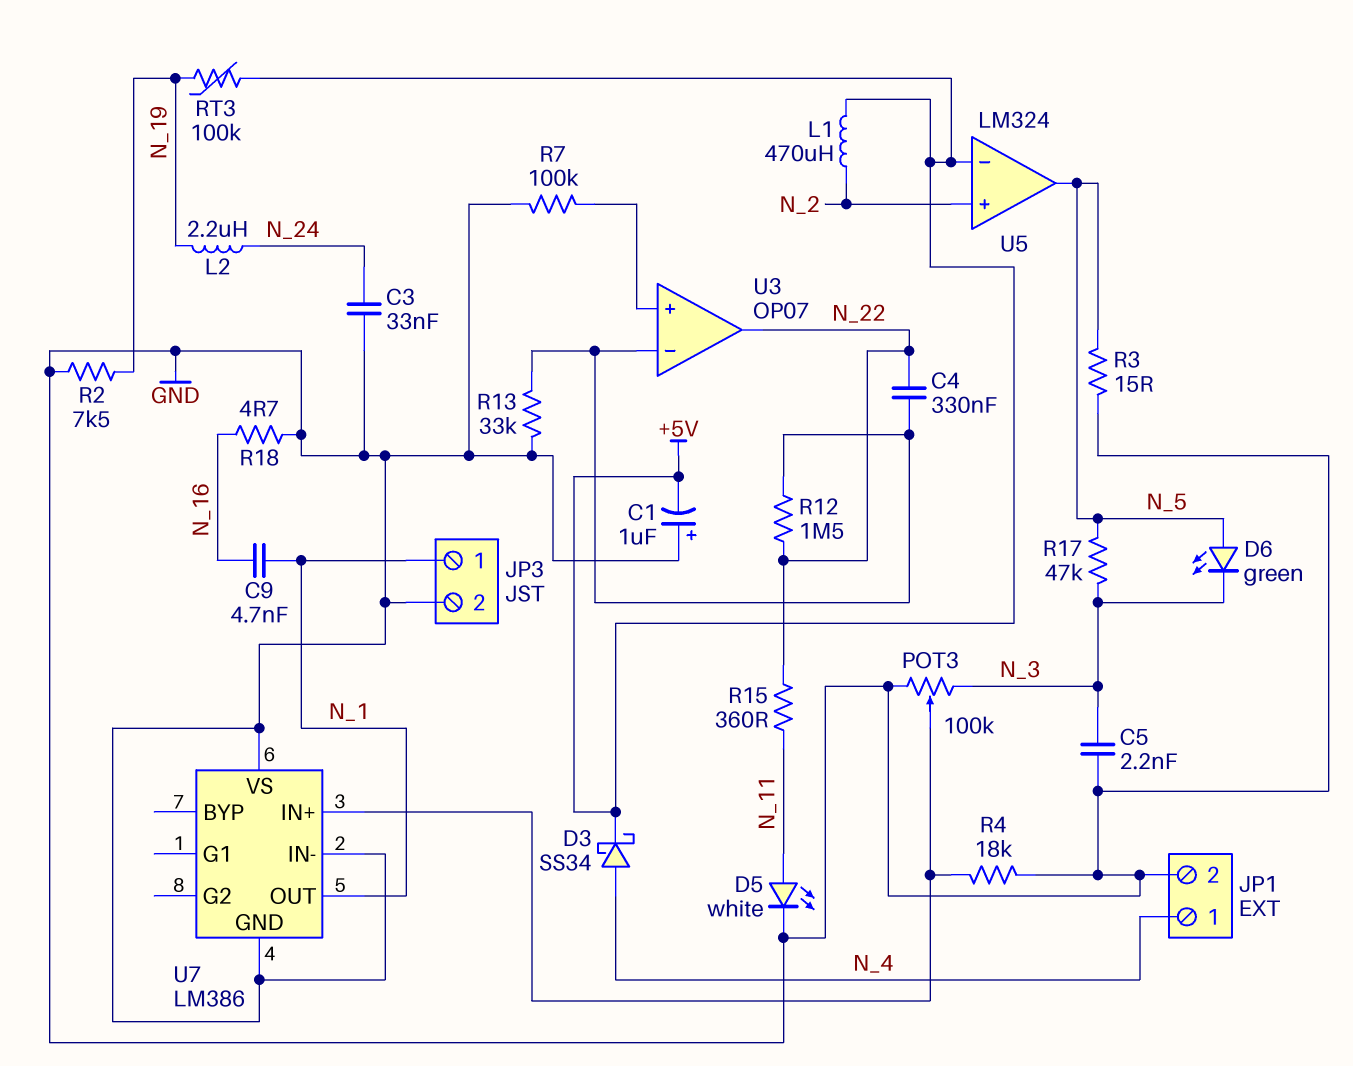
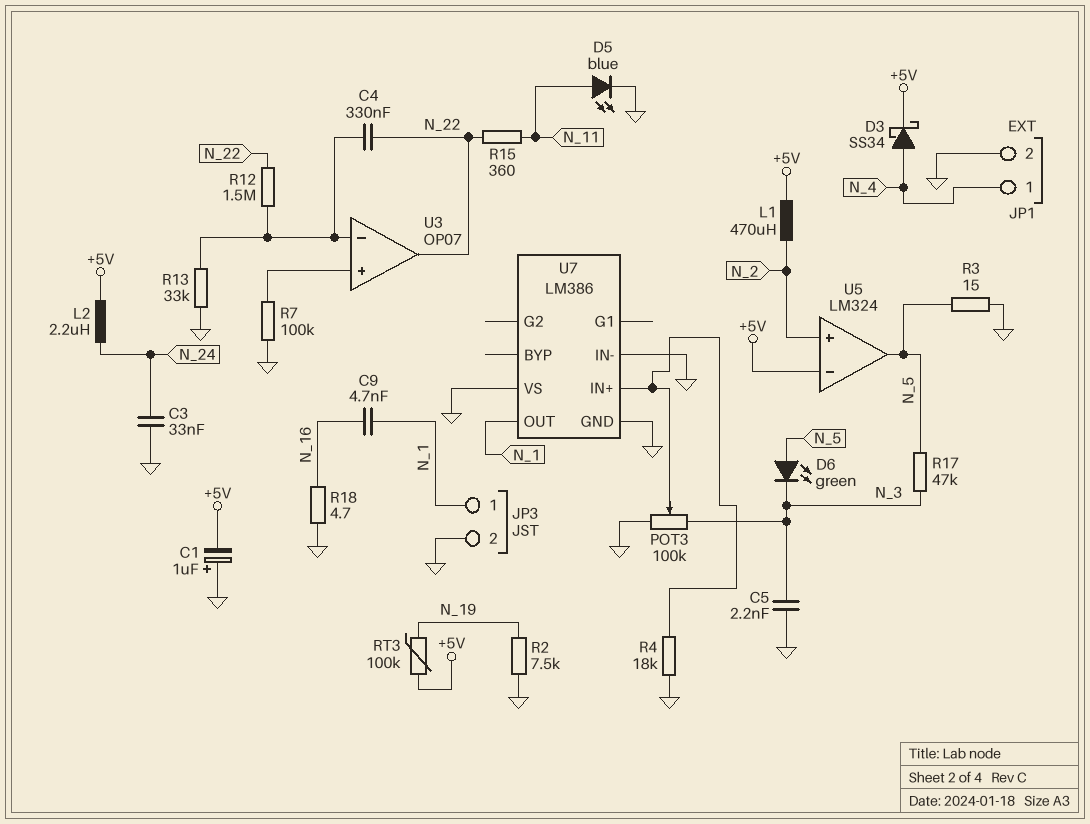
D5: LED white (A N_11, K GND) -> LED blue (A N_11, K GND)
L2: 2.2uH (N_19, N_24) -> 2.2uH (+5V, N_24)

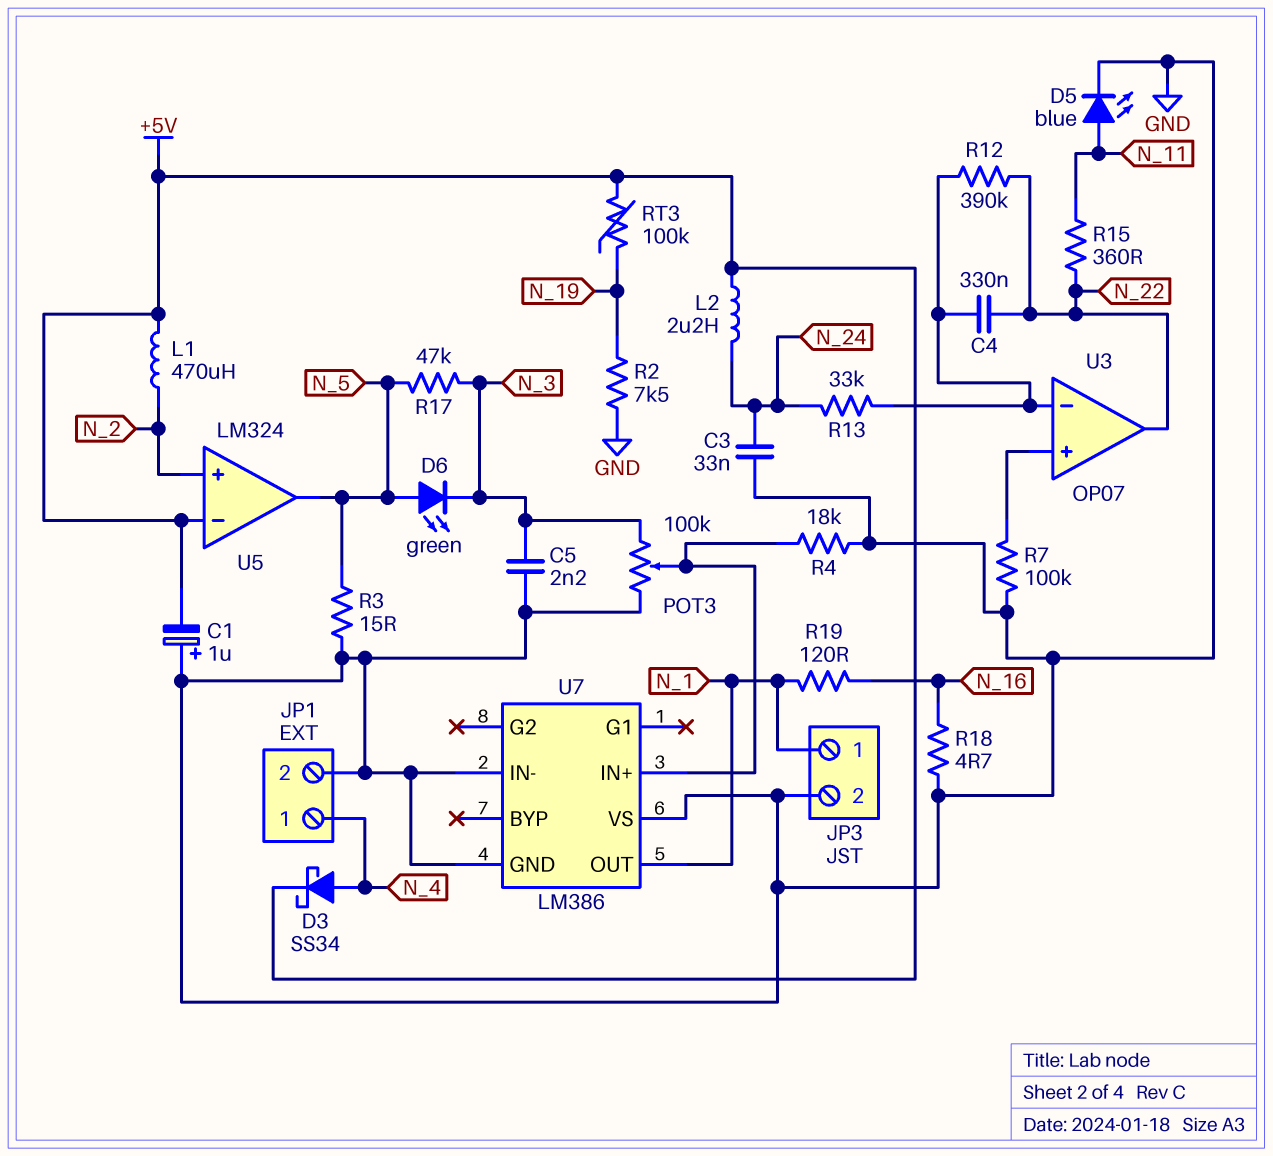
C9: 4.7nF (N_1, N_16) -> none
R12: 1.5M (N_22, U3/in-) -> 390k (N_22, U3/in-)
R13: 33k (GND, U3/in-) -> 33k (N_24, U3/in-)
R19: none -> 120 (N_1, N_16)

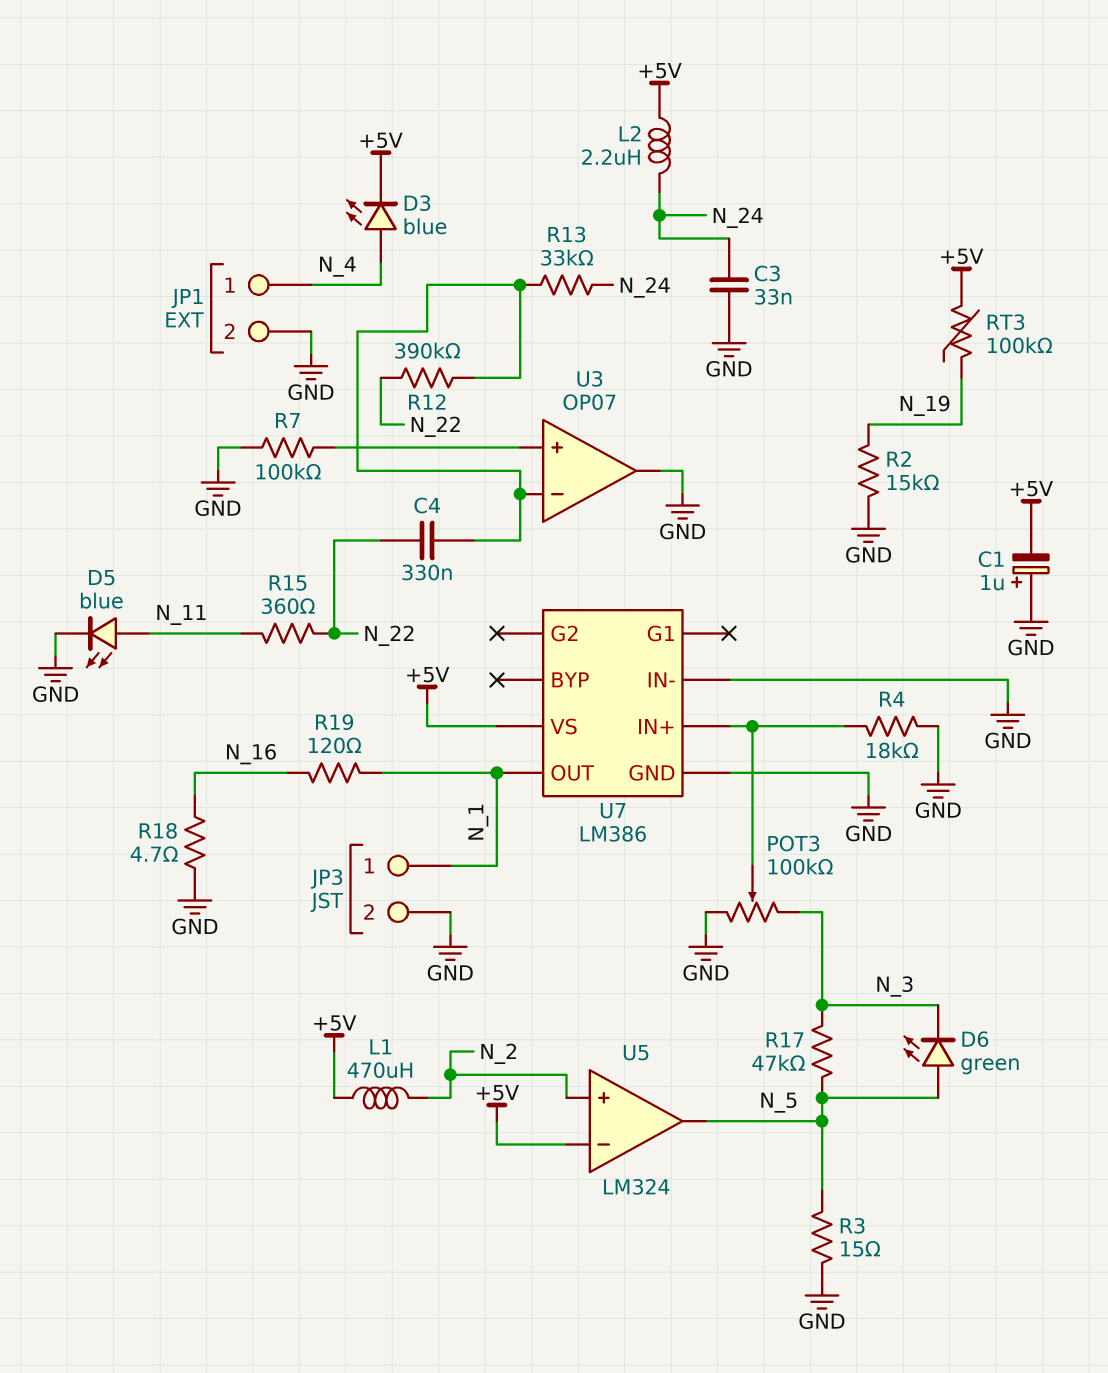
C5: 2.2nF (GND, N_3) -> none
D3: schottky SS34 (A N_4, K +5V) -> LED blue (A N_4, K +5V)
R2: 7.5k (GND, N_19) -> 15k (GND, N_19)
U3 pin out: N_22 -> GND
U7 pin VS: GND -> +5V

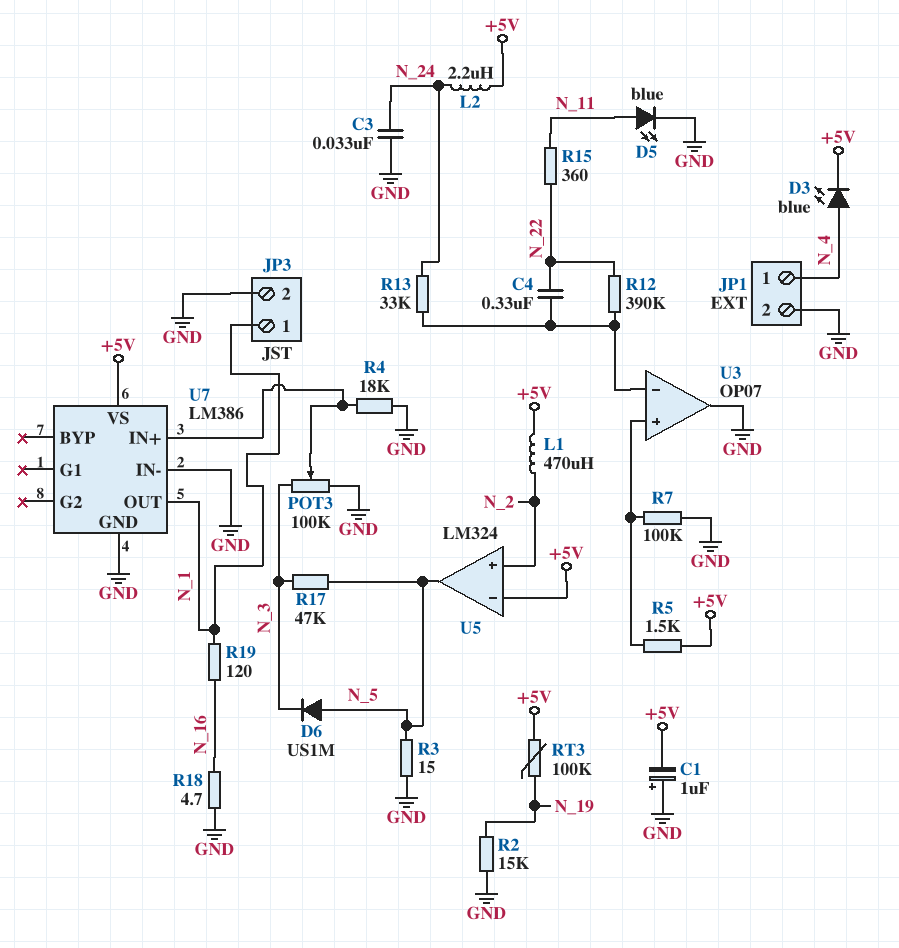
D6: LED green (A N_5, K N_3) -> diode US1M (A N_5, K N_3)
R5: none -> 1.5k (+5V, U3/in+)

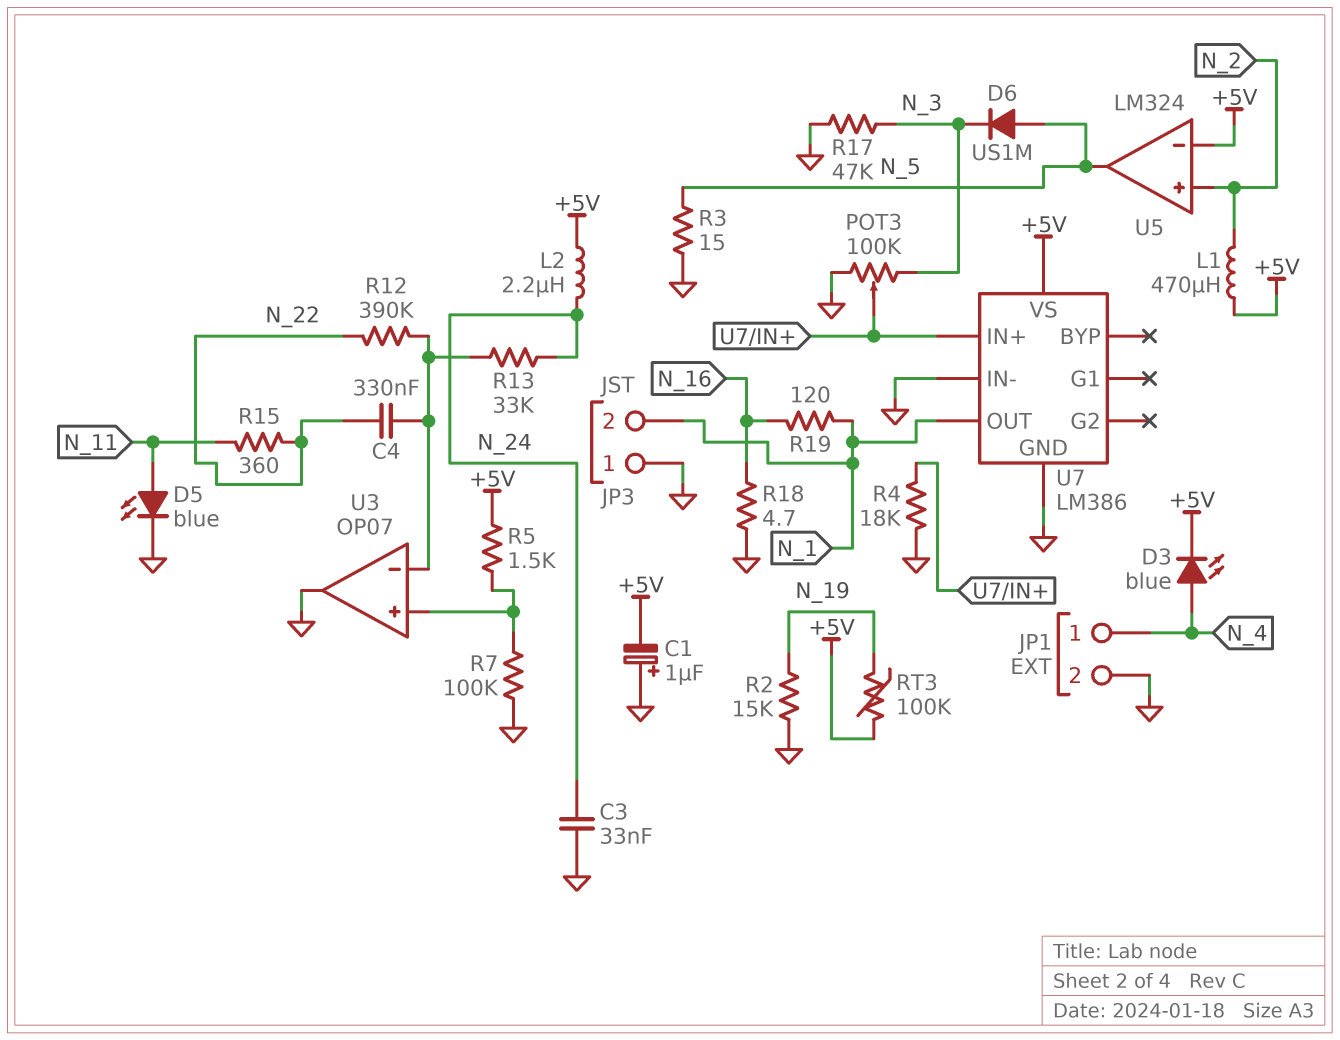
JP3 pin 1: N_1 -> GND
JP3 pin 2: GND -> N_1
R17: 47k (N_3, N_5) -> 47k (GND, N_3)

